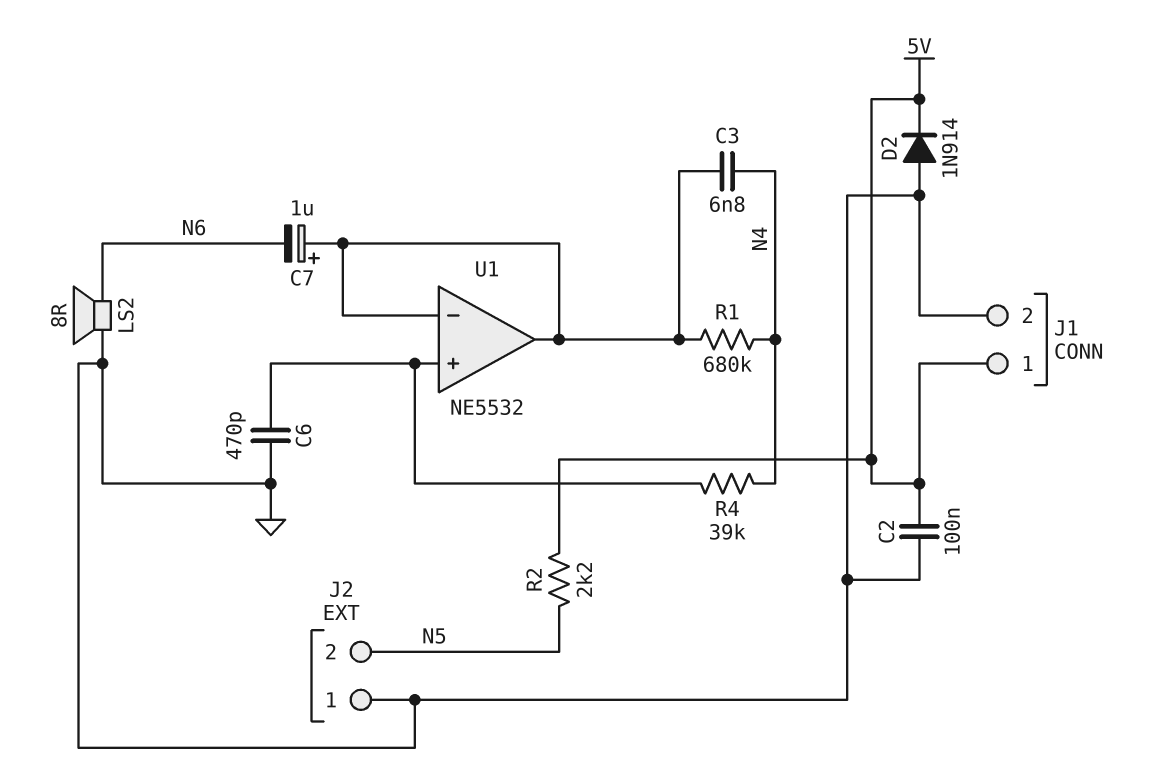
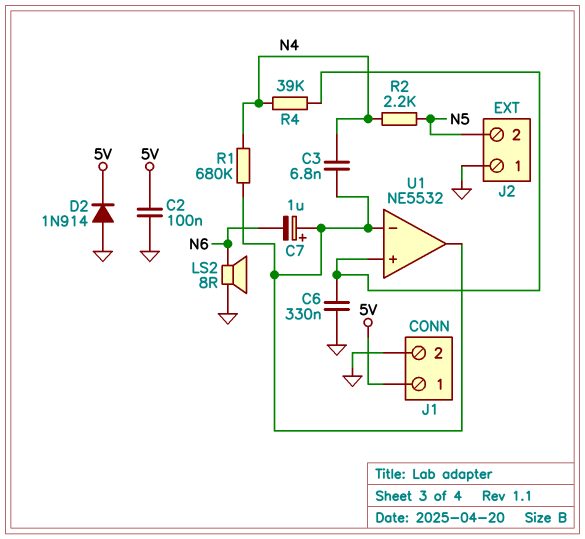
C6: 470pF (GND, U1/in+) -> 330nF (GND, U1/in+)
R2: 2.2k (5V, N5) -> 2.2k (N4, N5)

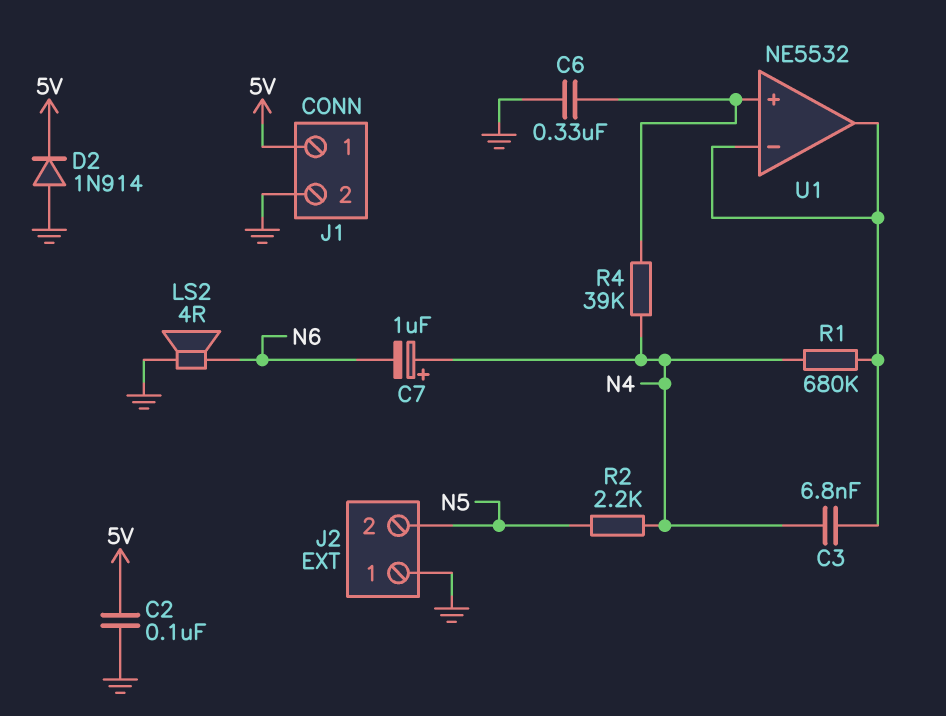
C7: 1uF (plus U1/in-, minus N6) -> 1uF (plus N4, minus N6)
LS2: speaker 8R (GND, N6) -> speaker 4R (GND, N6)

